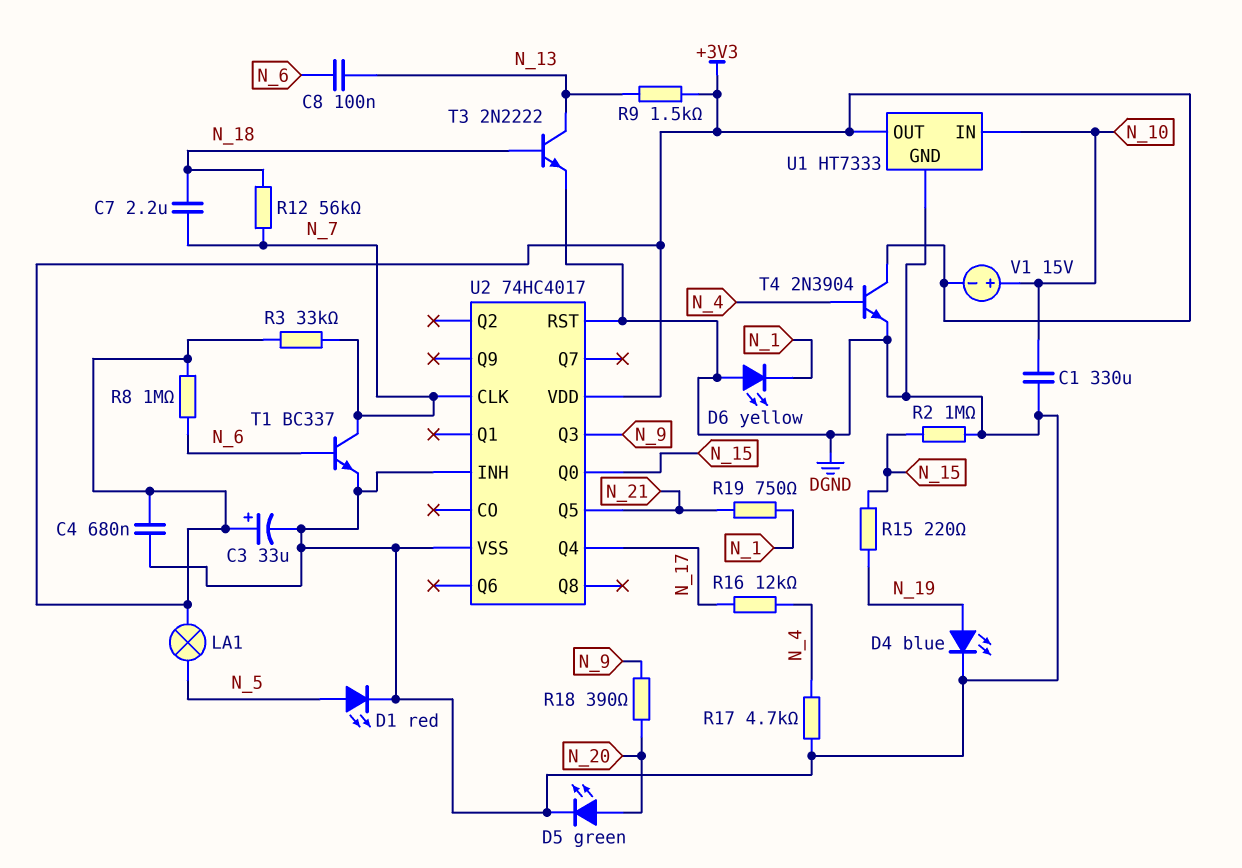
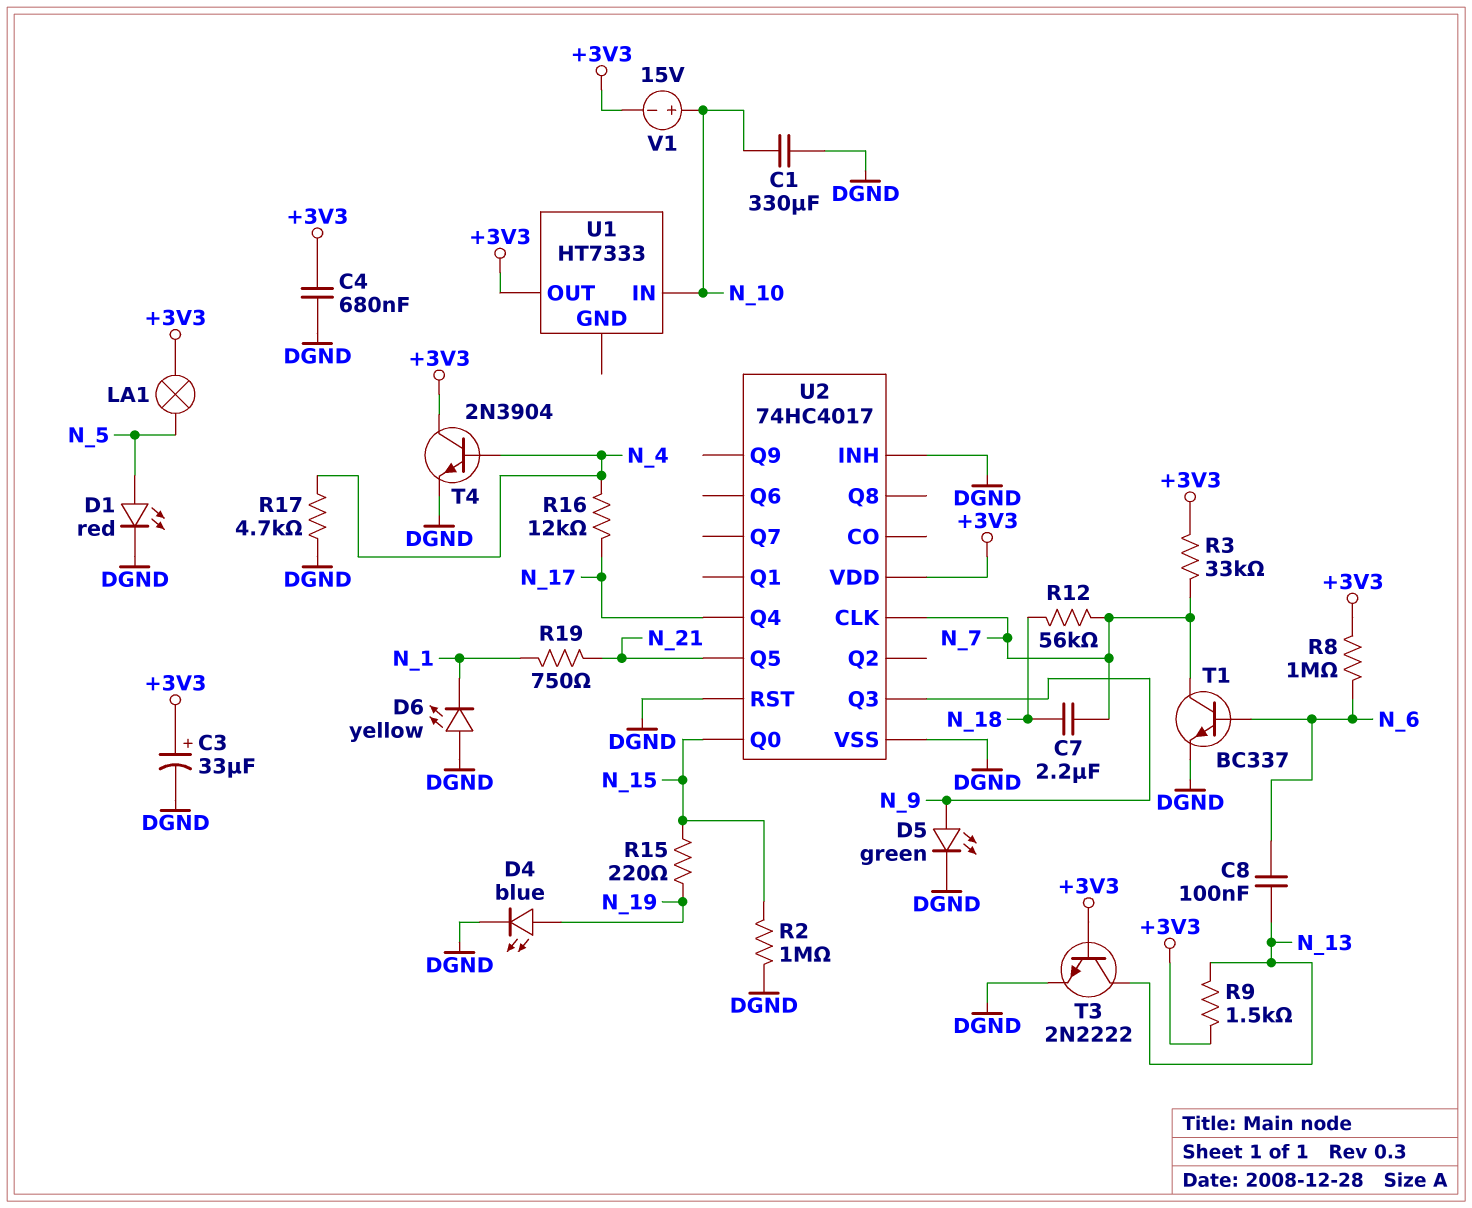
D5: LED green (A N_20, K DGND) -> LED green (A N_9, K DGND)
R18: 390 (N_9, N_20) -> none
T3: NPN 2N2222 (B N_18, C N_13, E DGND) -> NPN 2N2222 (B +3V3, C N_13, E DGND)
U1 pin GND: DGND -> none

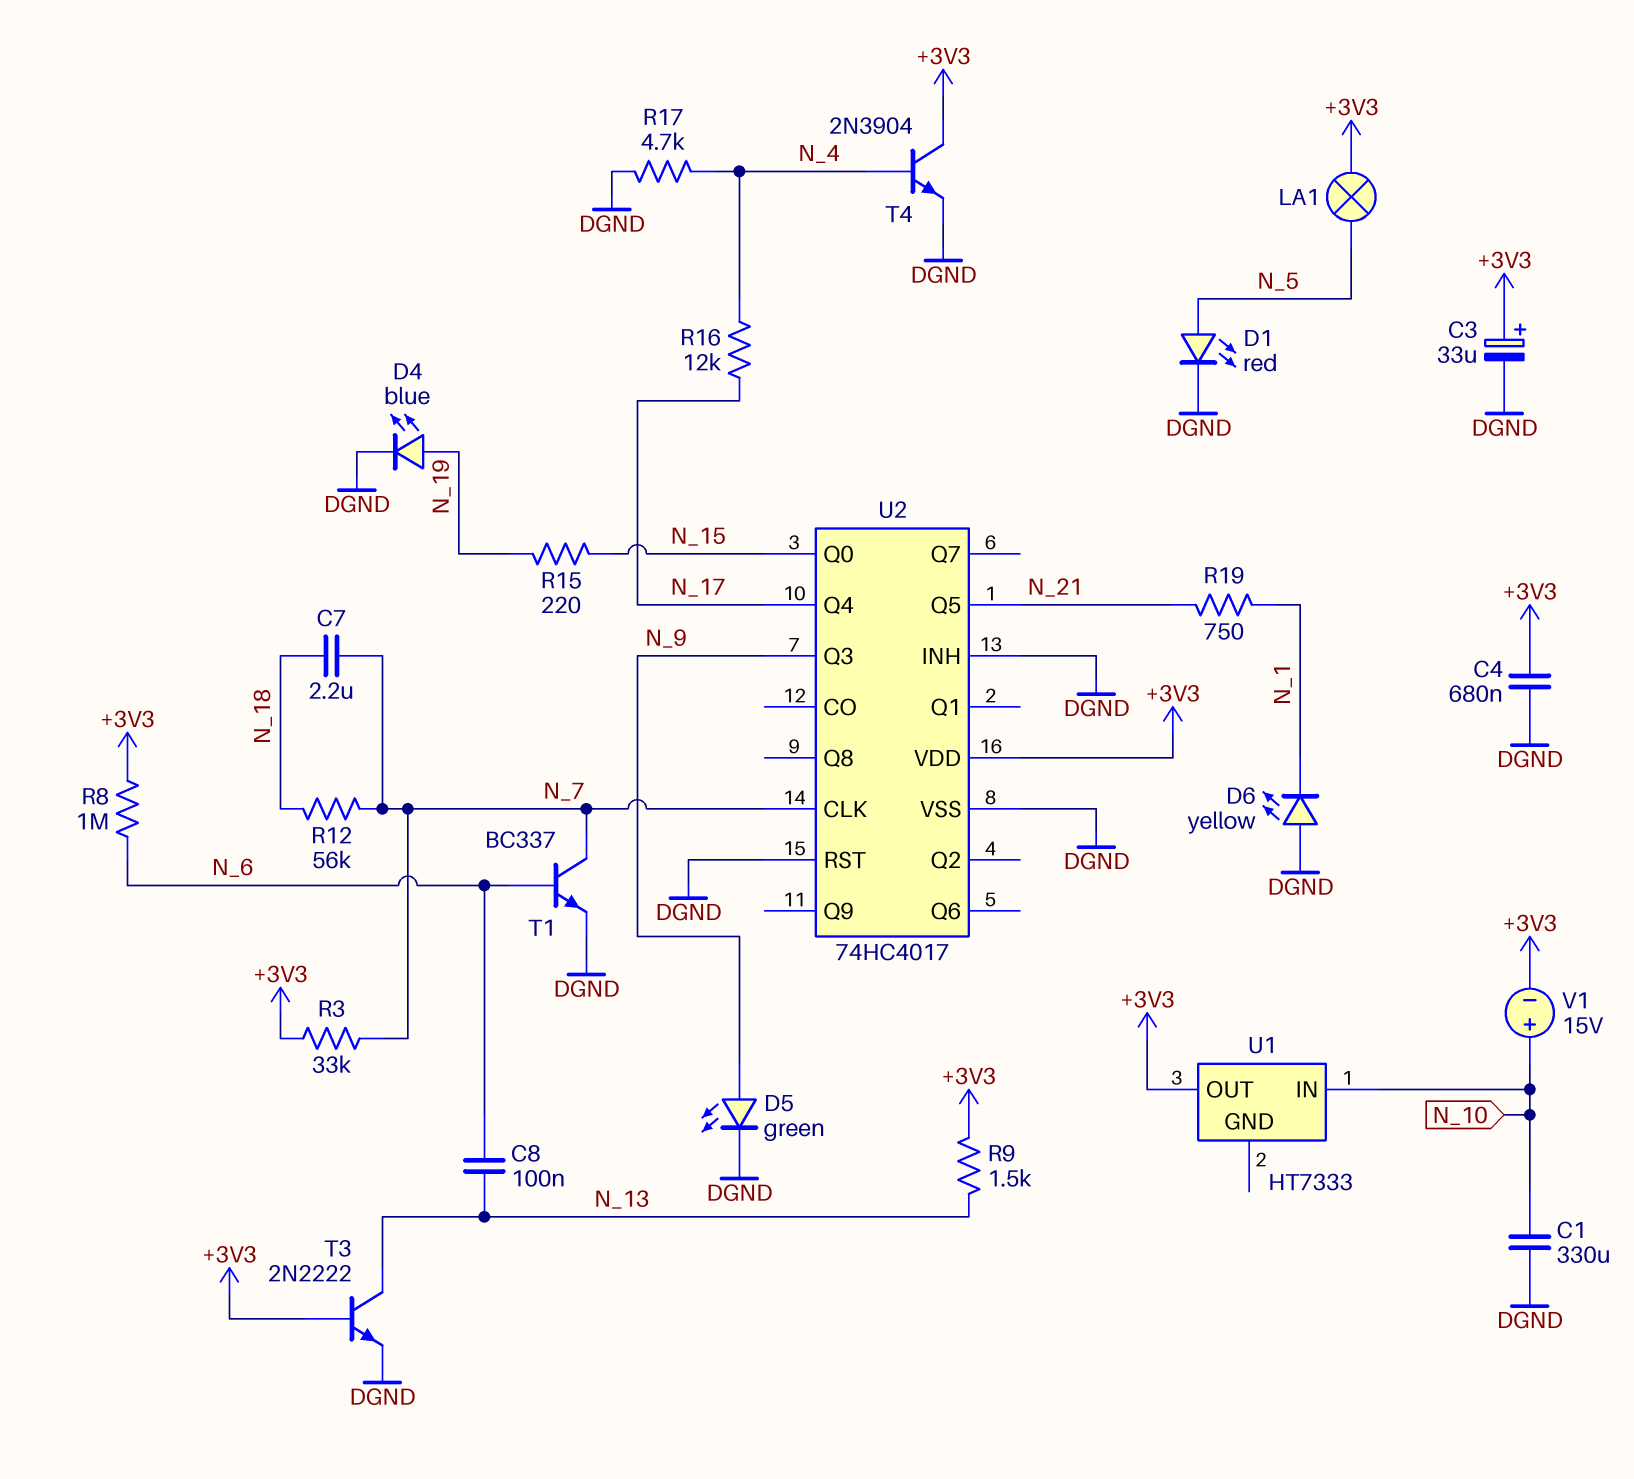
R2: 1M (DGND, N_15) -> none

